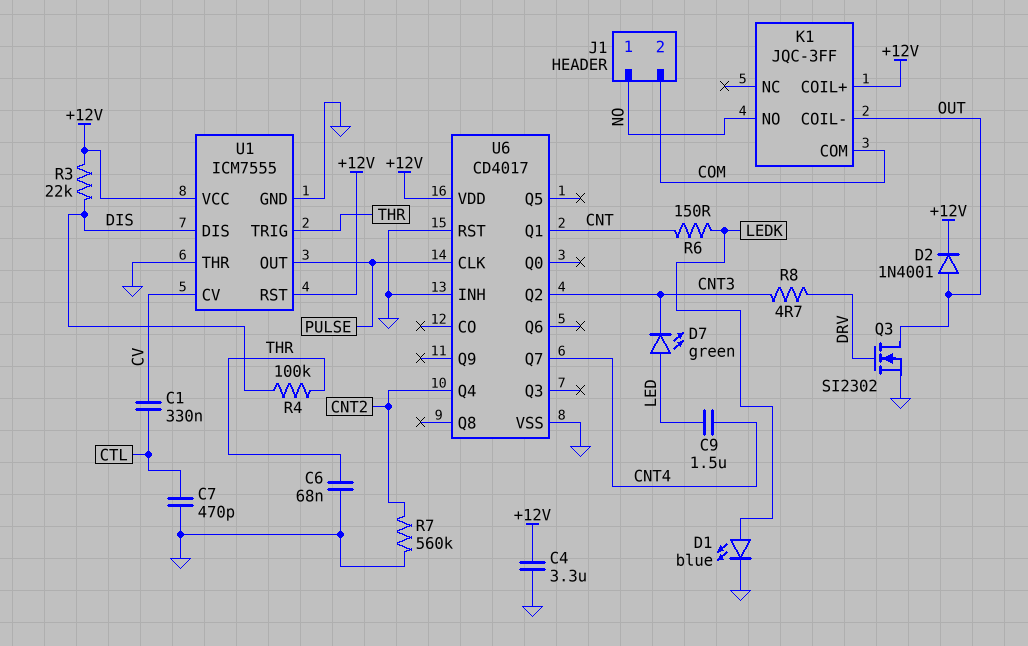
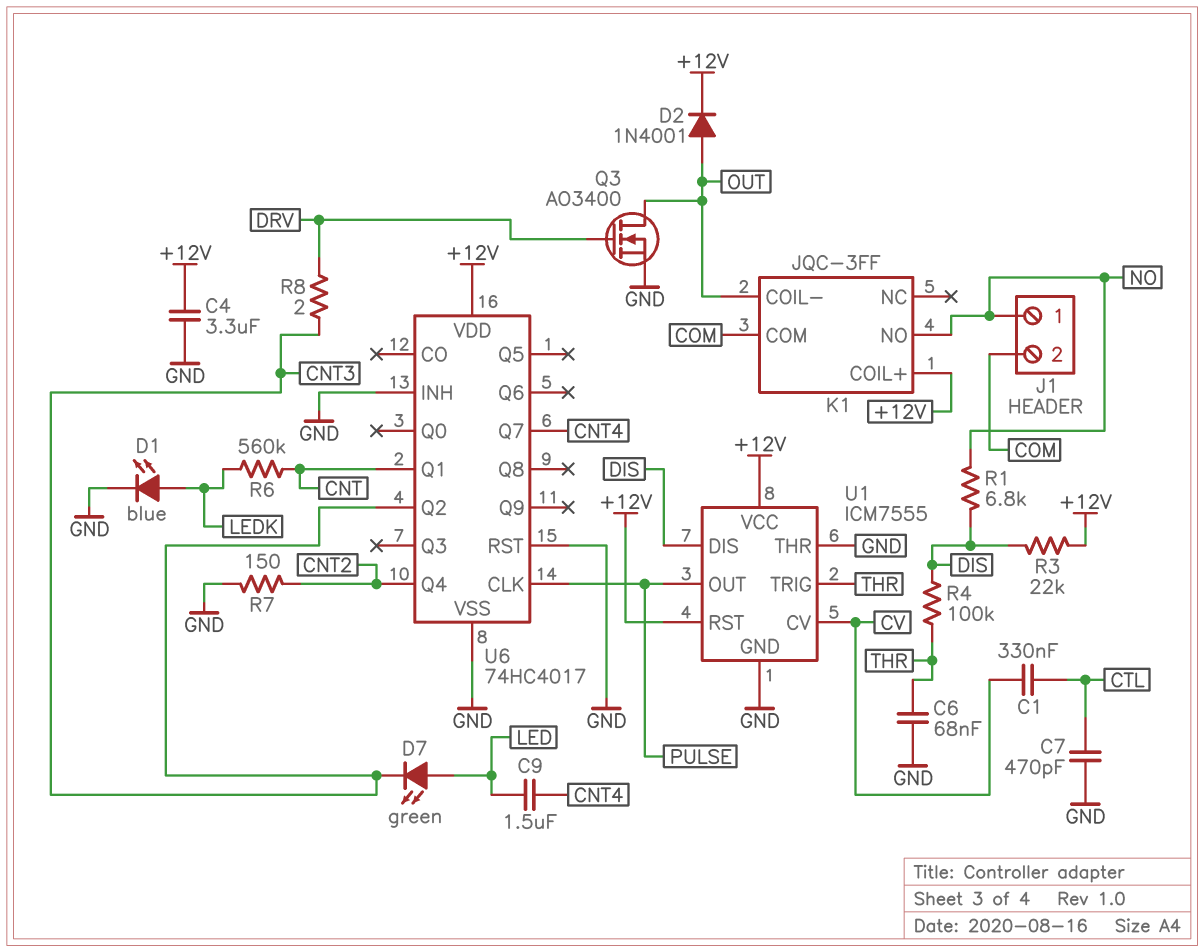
Q3: NMOS SI2302 (G DRV, D OUT, S GND) -> NMOS AO3400 (G DRV, D OUT, S GND)
R1: none -> 6.8k (DIS, NO)
R6: 150 (CNT, LEDK) -> 560k (CNT, LEDK)
R7: 560k (CNT2, GND) -> 150 (CNT2, GND)
R8: 4.7 (CNT3, DRV) -> 2 (CNT3, DRV)
U6: CD4017 -> 74HC4017

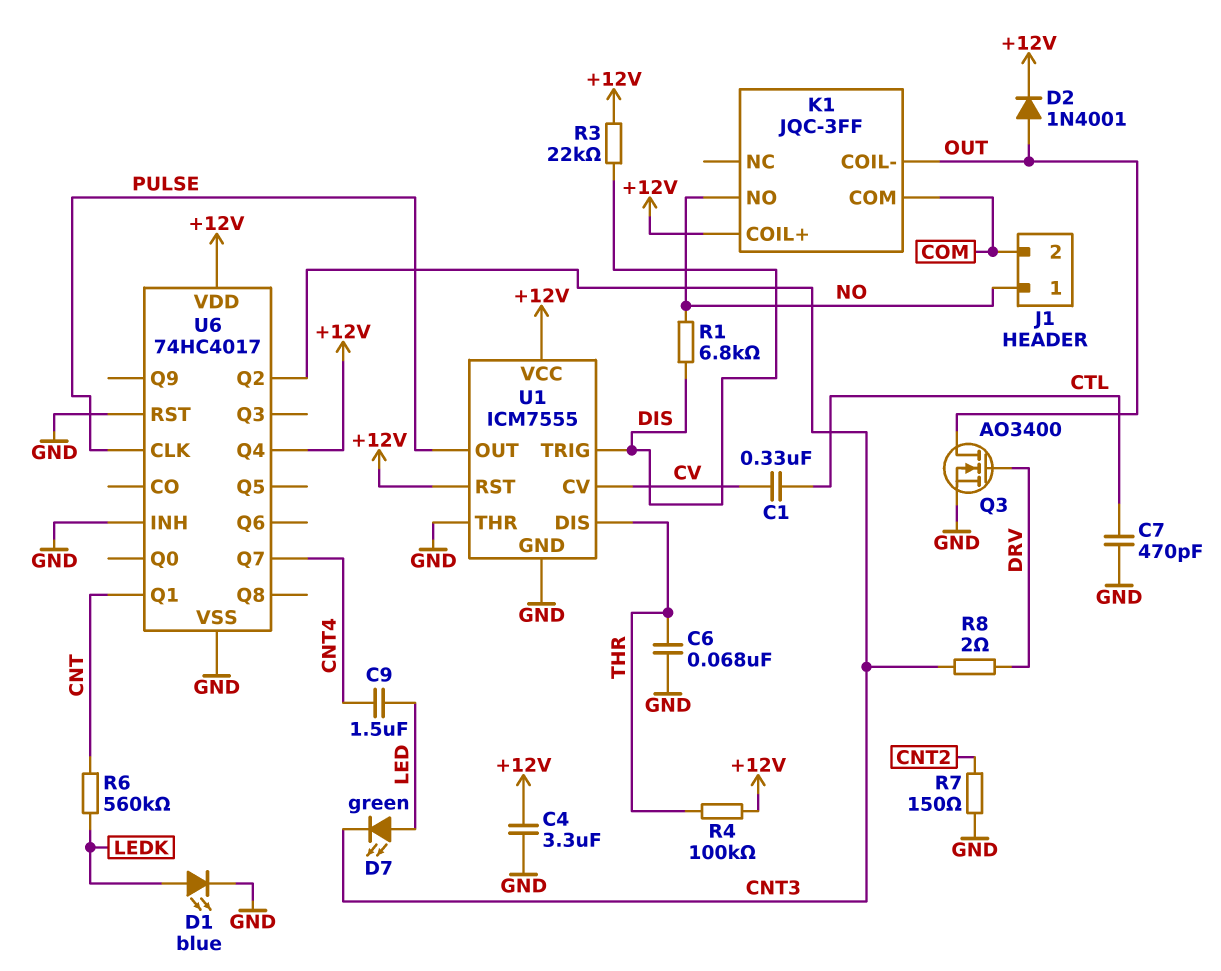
R4: 100k (DIS, THR) -> 100k (+12V, THR)
U1 pin DIS: DIS -> THR
U1 pin TRIG: THR -> DIS
U6 pin Q4: CNT2 -> +12V

